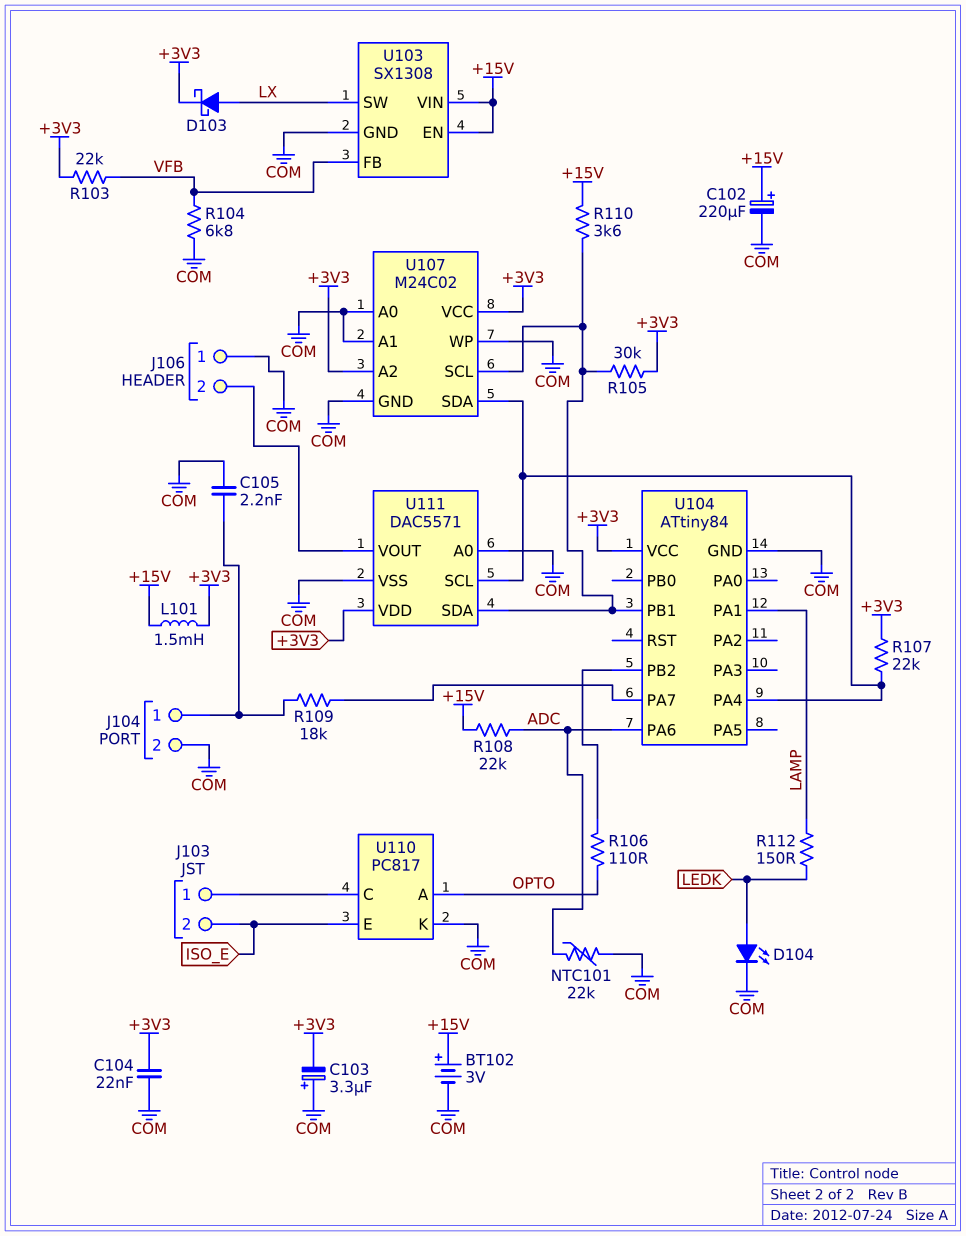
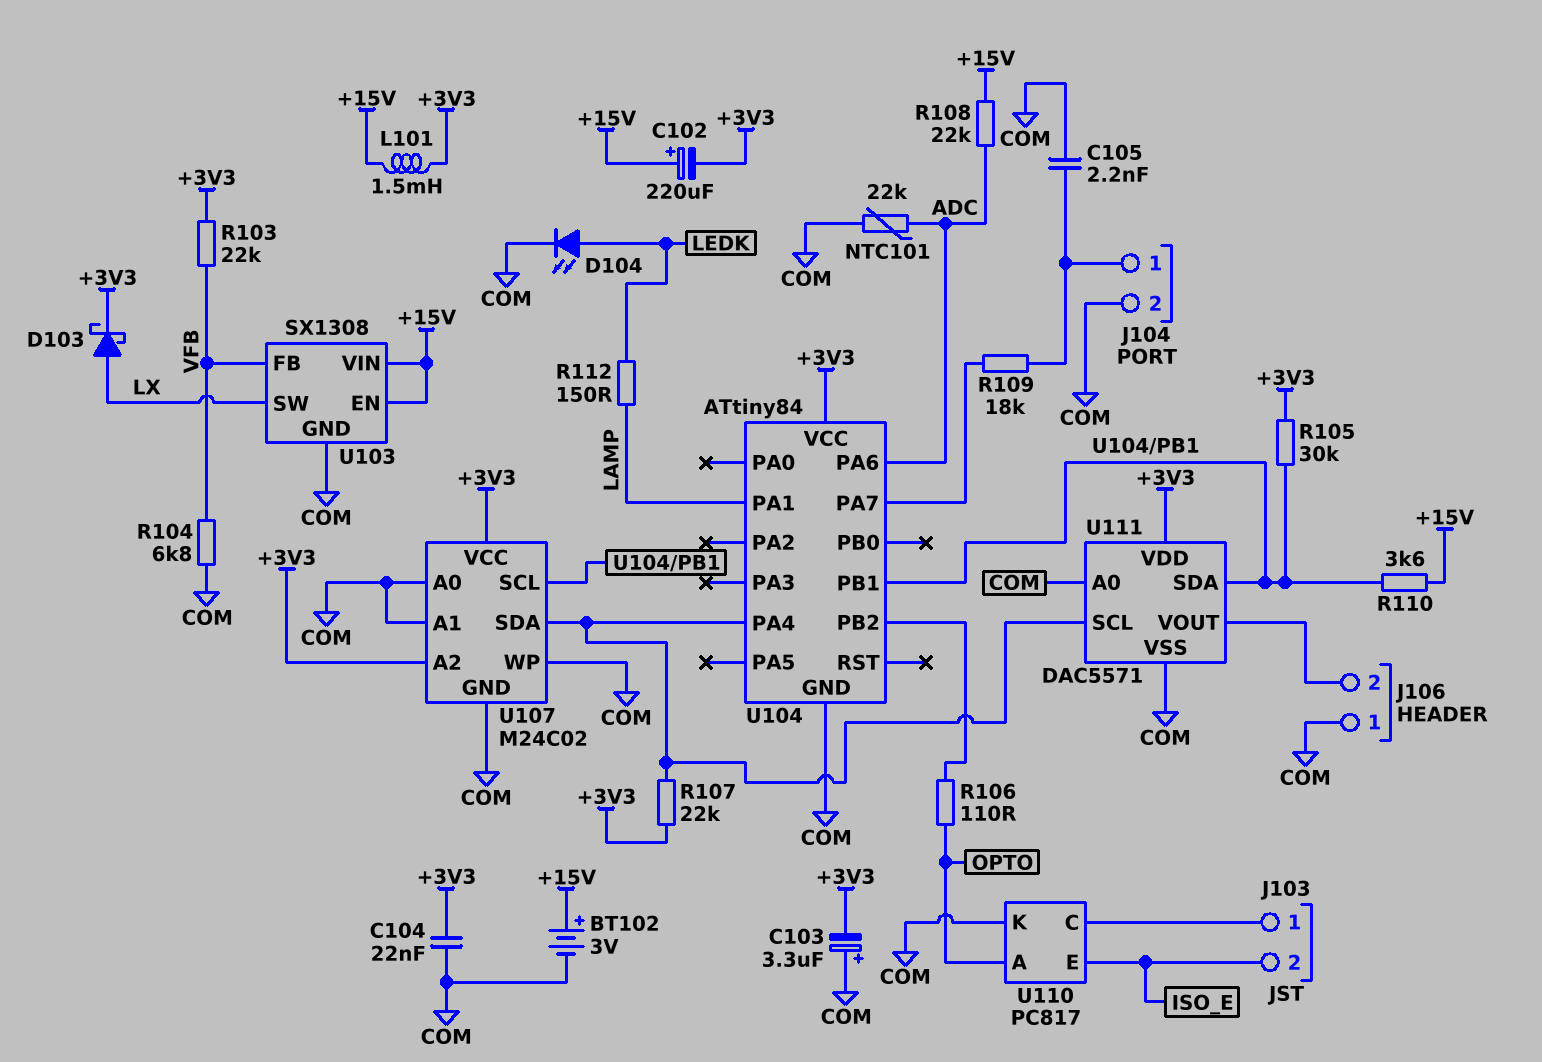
C102: 220uF (plus +15V, minus COM) -> 220uF (plus +15V, minus +3V3)

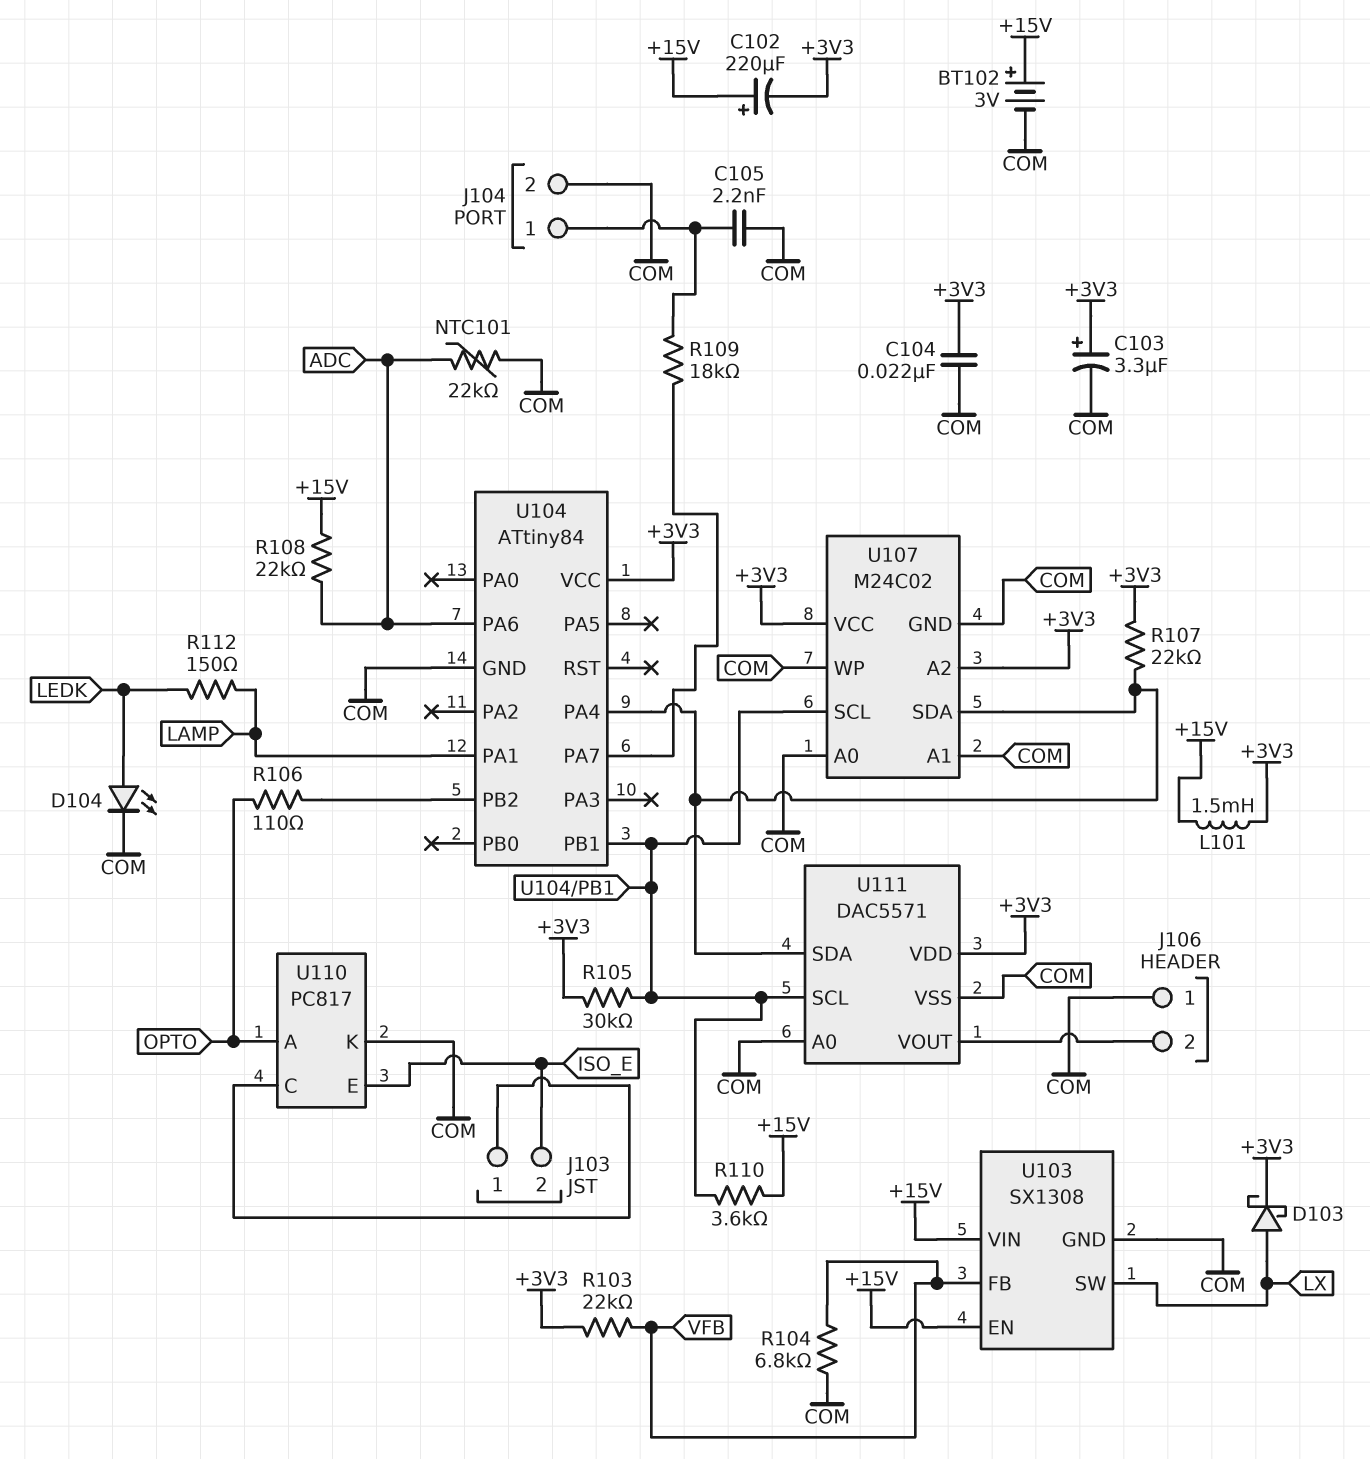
C103: 3.3uF (plus COM, minus +3V3) -> 3.3uF (plus +3V3, minus COM)
U111 pin SCL: U104/PA4 -> U104/PB1
U111 pin SDA: U104/PB1 -> U104/PA4

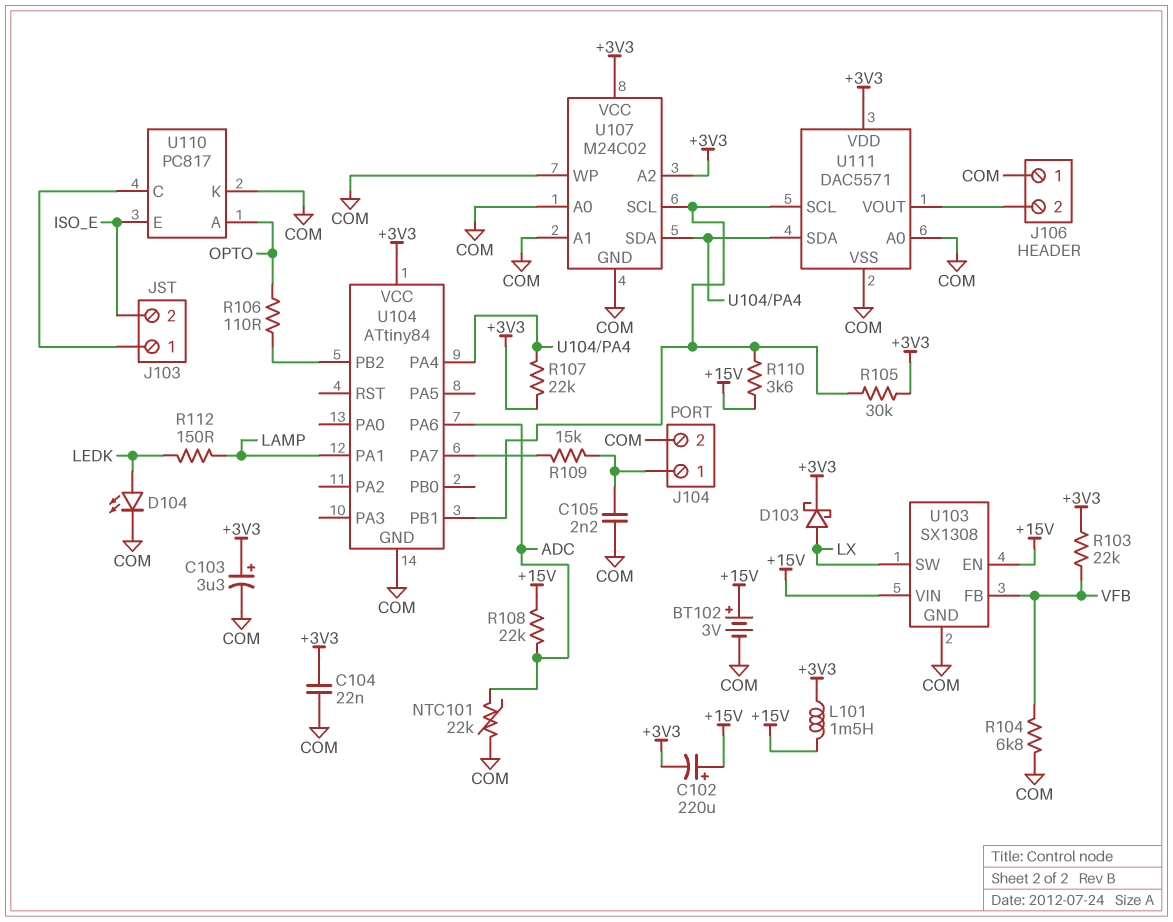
R109: 18k (J104/1, U104/PA7) -> 15k (J104/1, U104/PA7)

